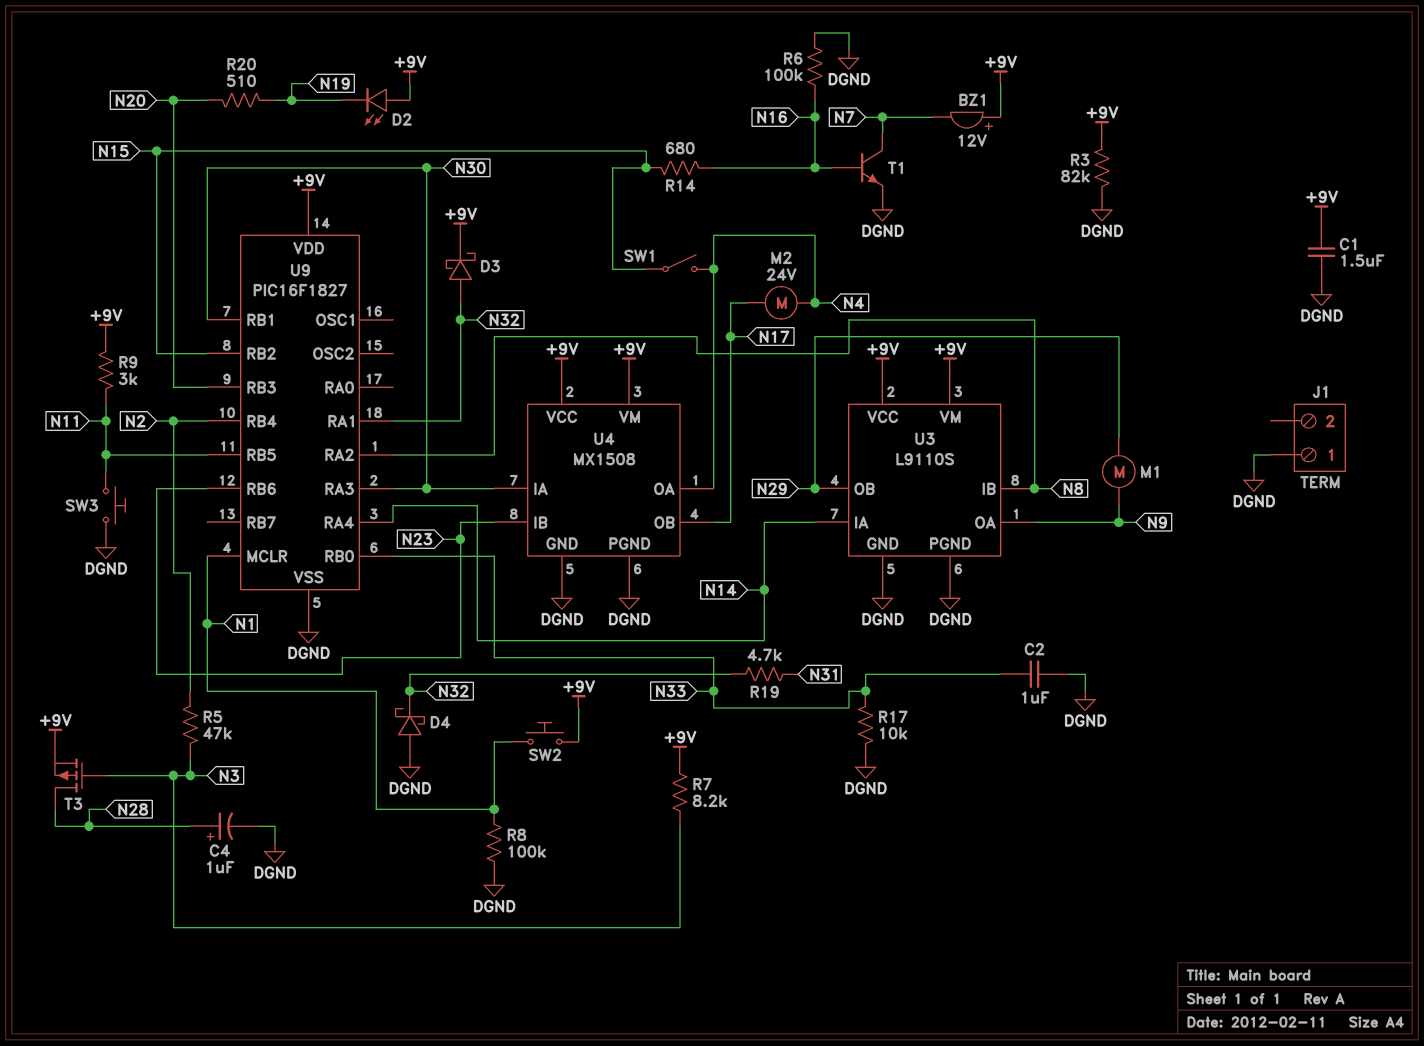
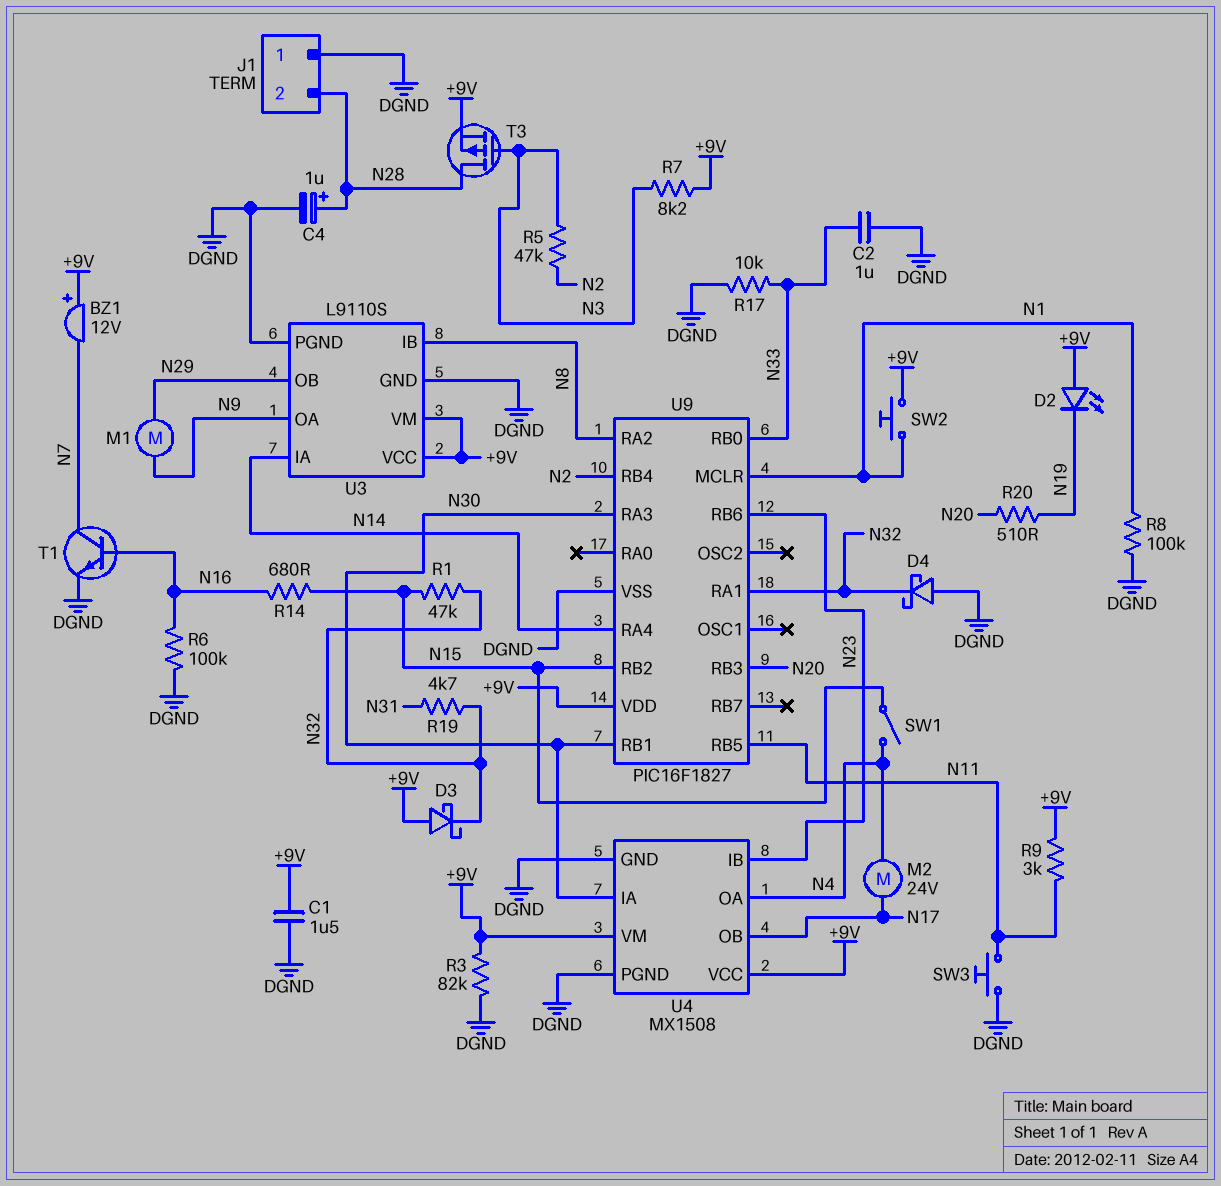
D3: schottky (A N32, K +9V) -> schottky (A +9V, K N32)
J1 pin 2: none -> N28
R1: none -> 47k (N15, N32)

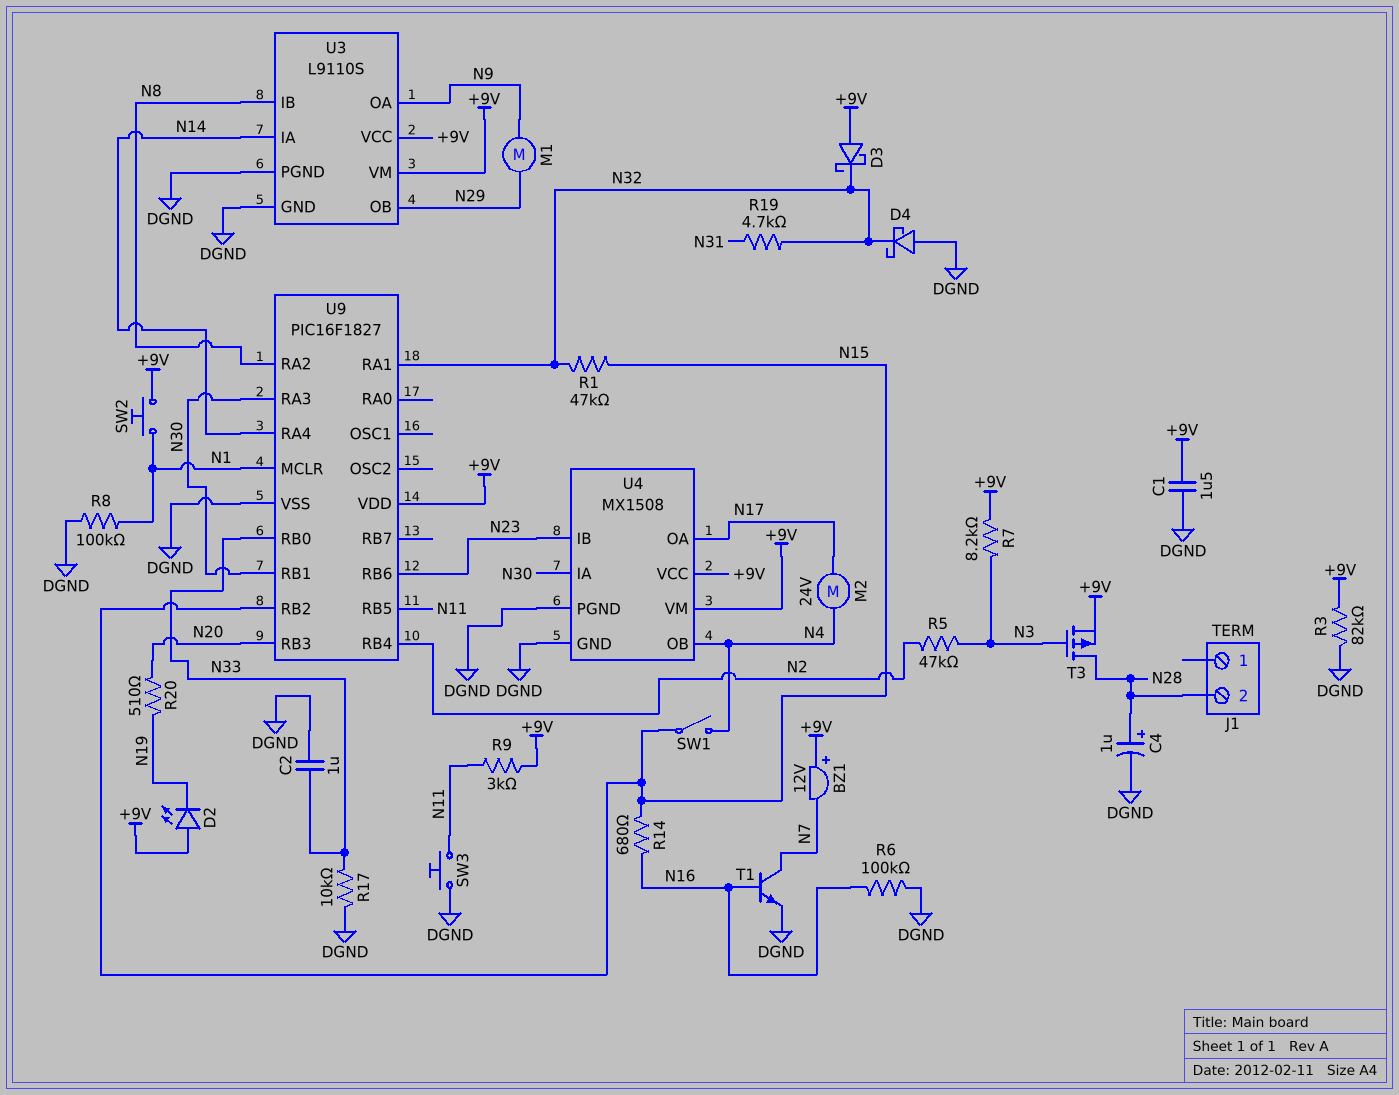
J1 pin 1: DGND -> none
U4 pin OA: N4 -> N17
U4 pin OB: N17 -> N4

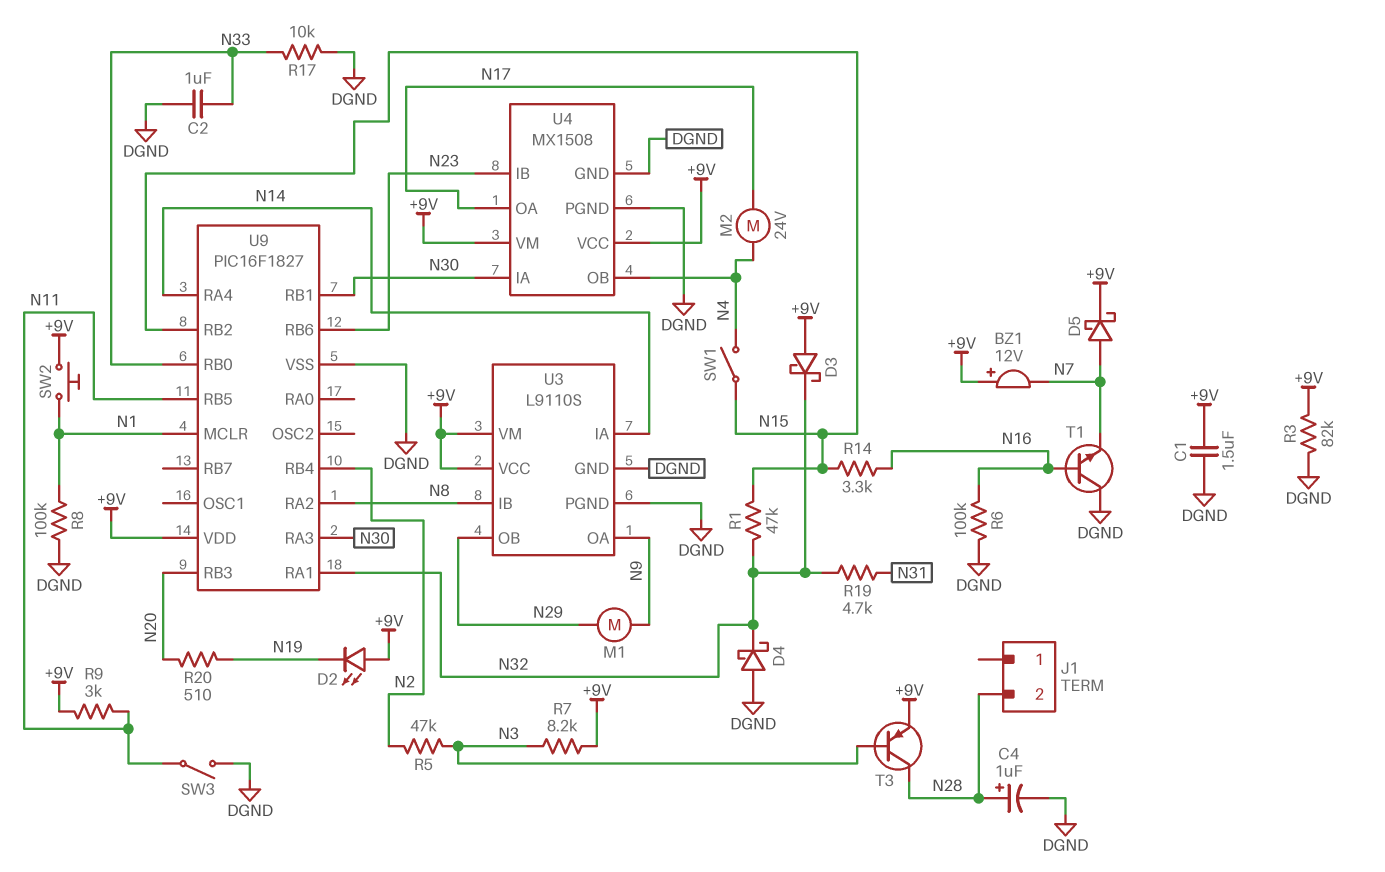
D5: none -> schottky (A N7, K +9V)
R14: 680 (N15, N16) -> 3.3k (N15, N16)
SW3: button (DGND, N11) -> switch (DGND, N11)
T1: NPN (B N16, C N7, E DGND) -> NPN (B N16, C DGND, E N7)
T3: PMOS (G N3, D N28, S +9V) -> PNP (B N3, C N28, E +9V)

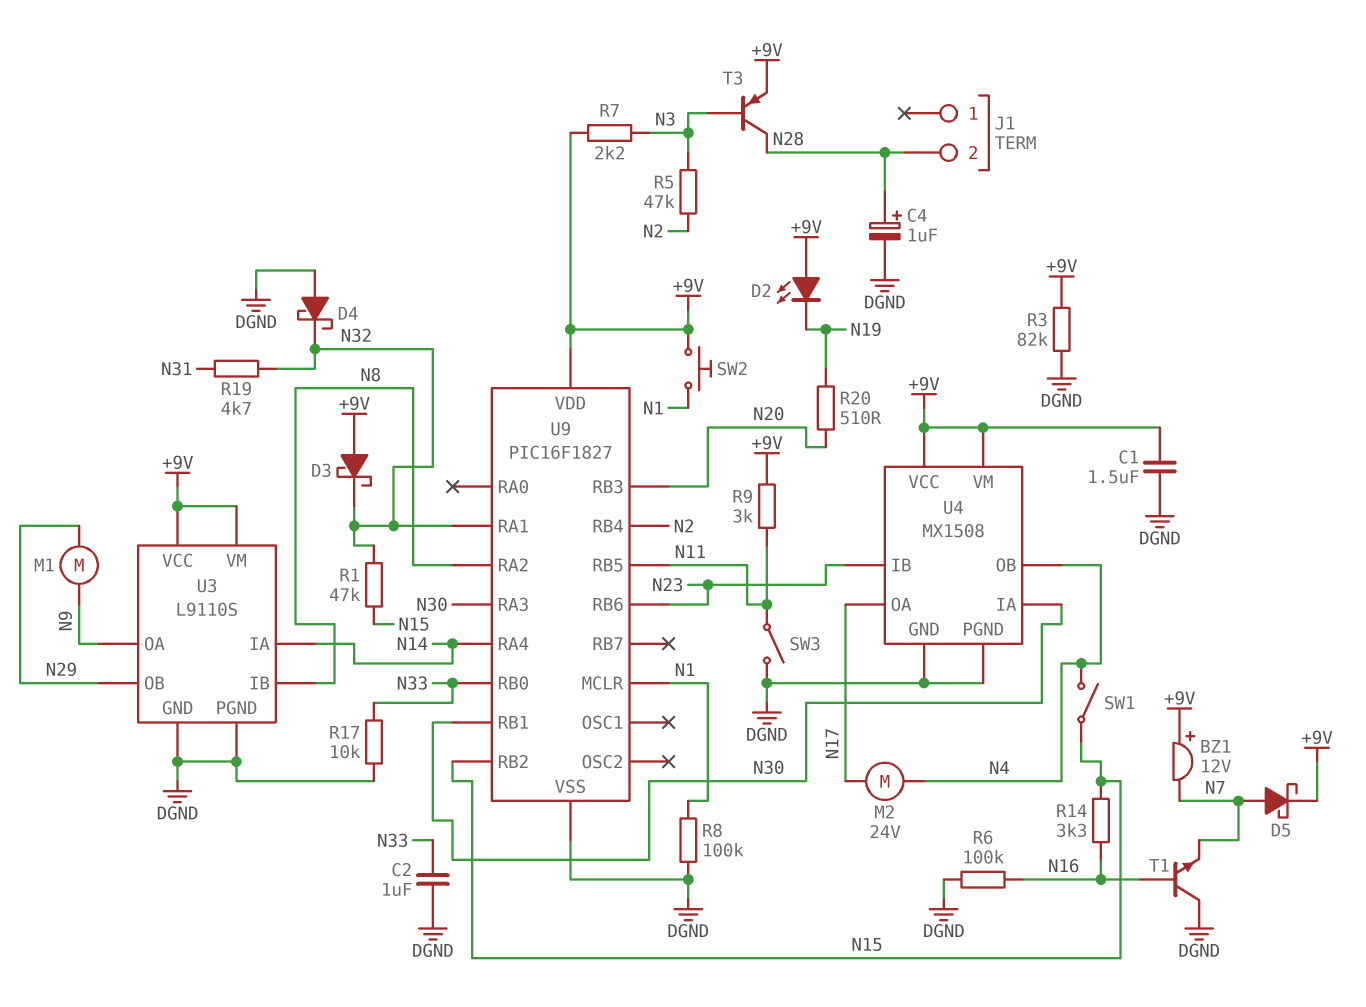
R7: 8.2k (+9V, N3) -> 2.2k (+9V, N3)

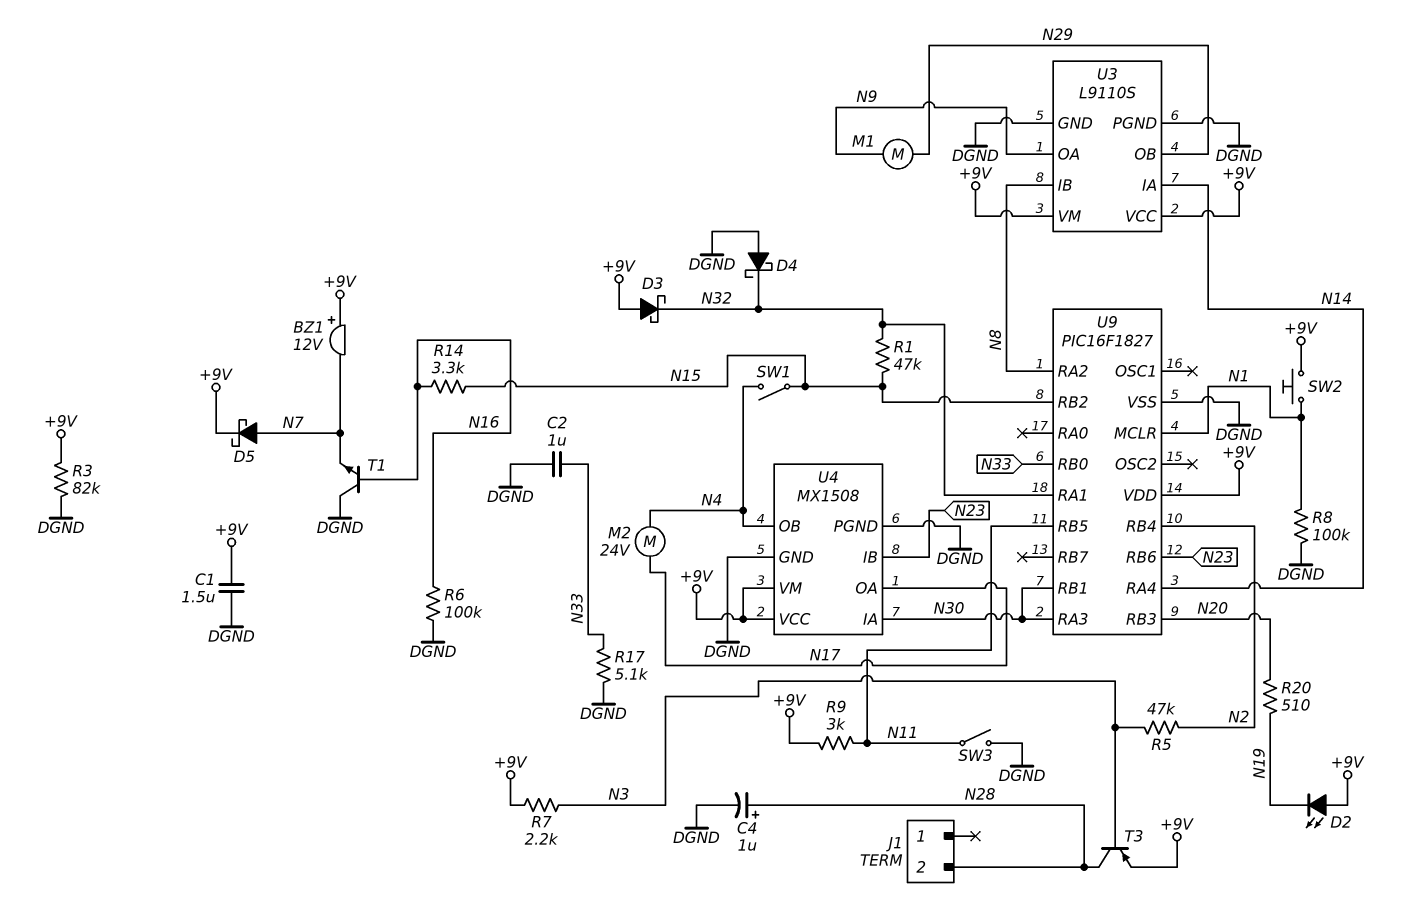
R17: 10k (DGND, N33) -> 5.1k (DGND, N33)
R19: 4.7k (N31, N32) -> none

